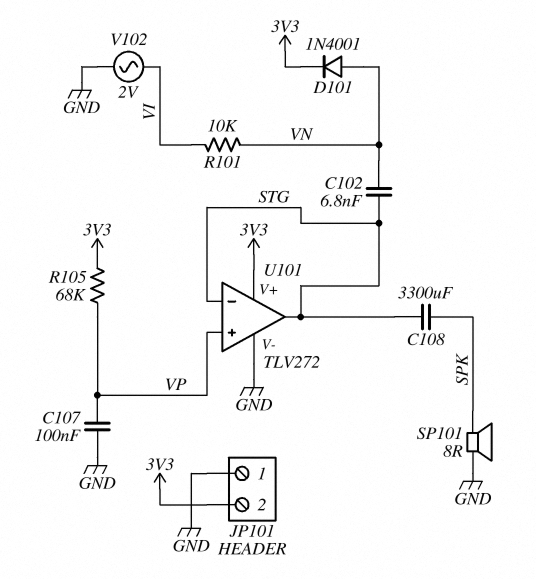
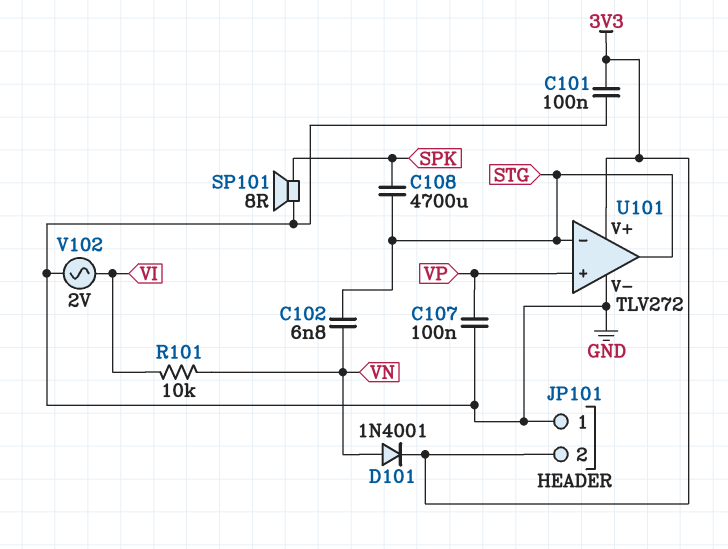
C101: none -> 100nF (3V3, GND)
C108: 3300uF (SPK, STG) -> 4700uF (SPK, STG)
R105: 68k (3V3, VP) -> none

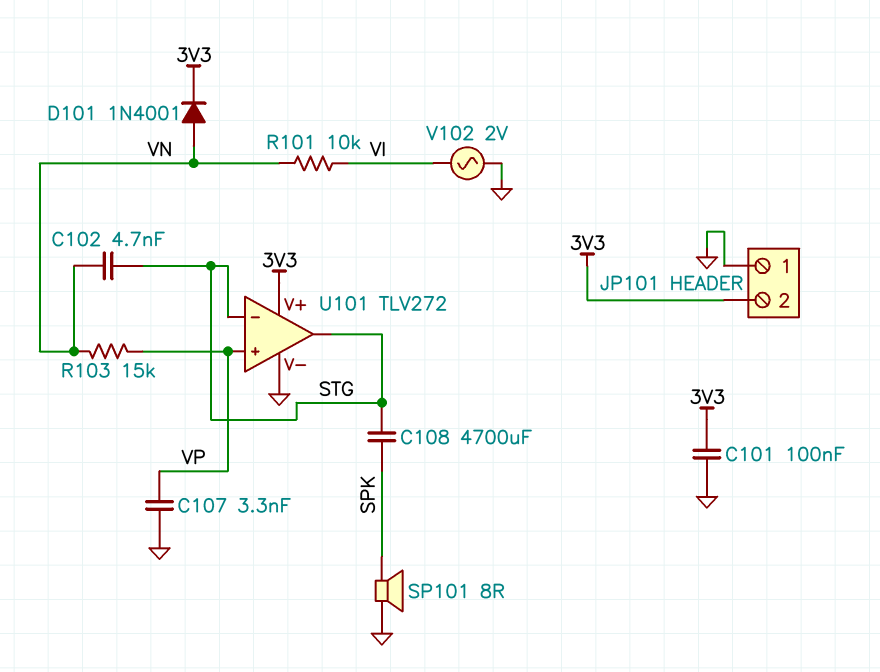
C102: 6.8nF (STG, VN) -> 4.7nF (STG, VN)
C107: 100nF (GND, VP) -> 3.3nF (GND, VP)
R103: none -> 15k (VN, VP)

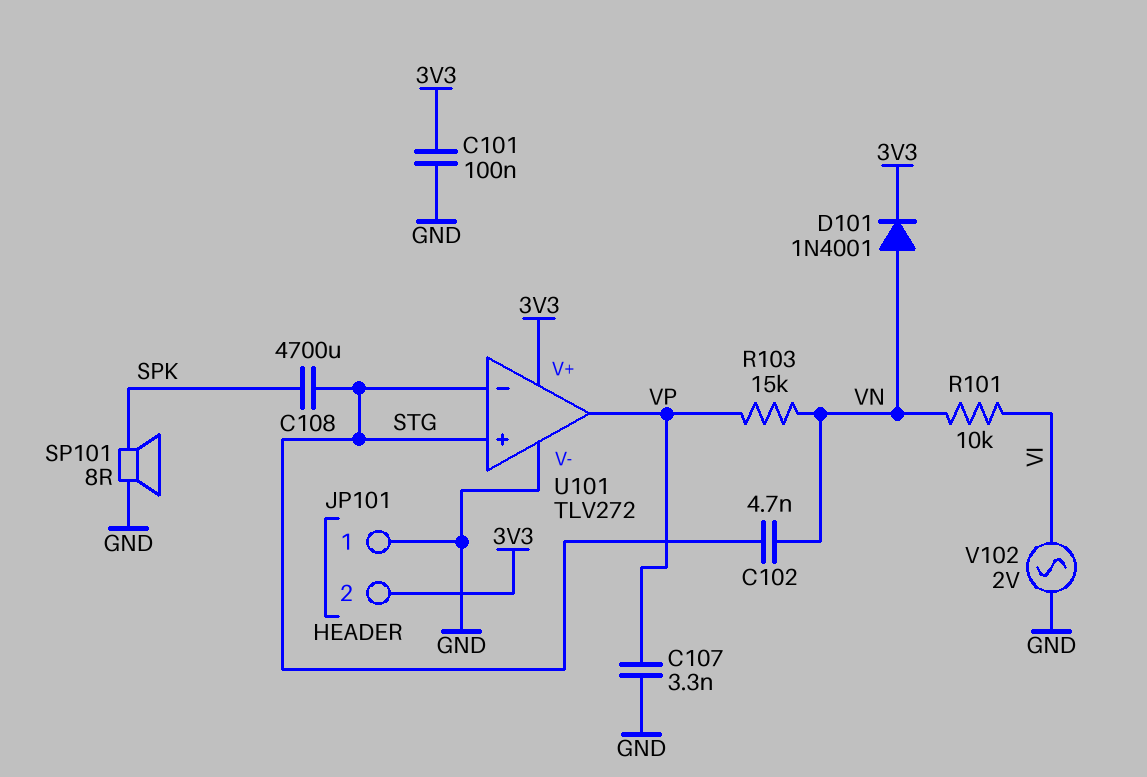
U101 pin in+: VP -> STG
U101 pin out: STG -> VP

